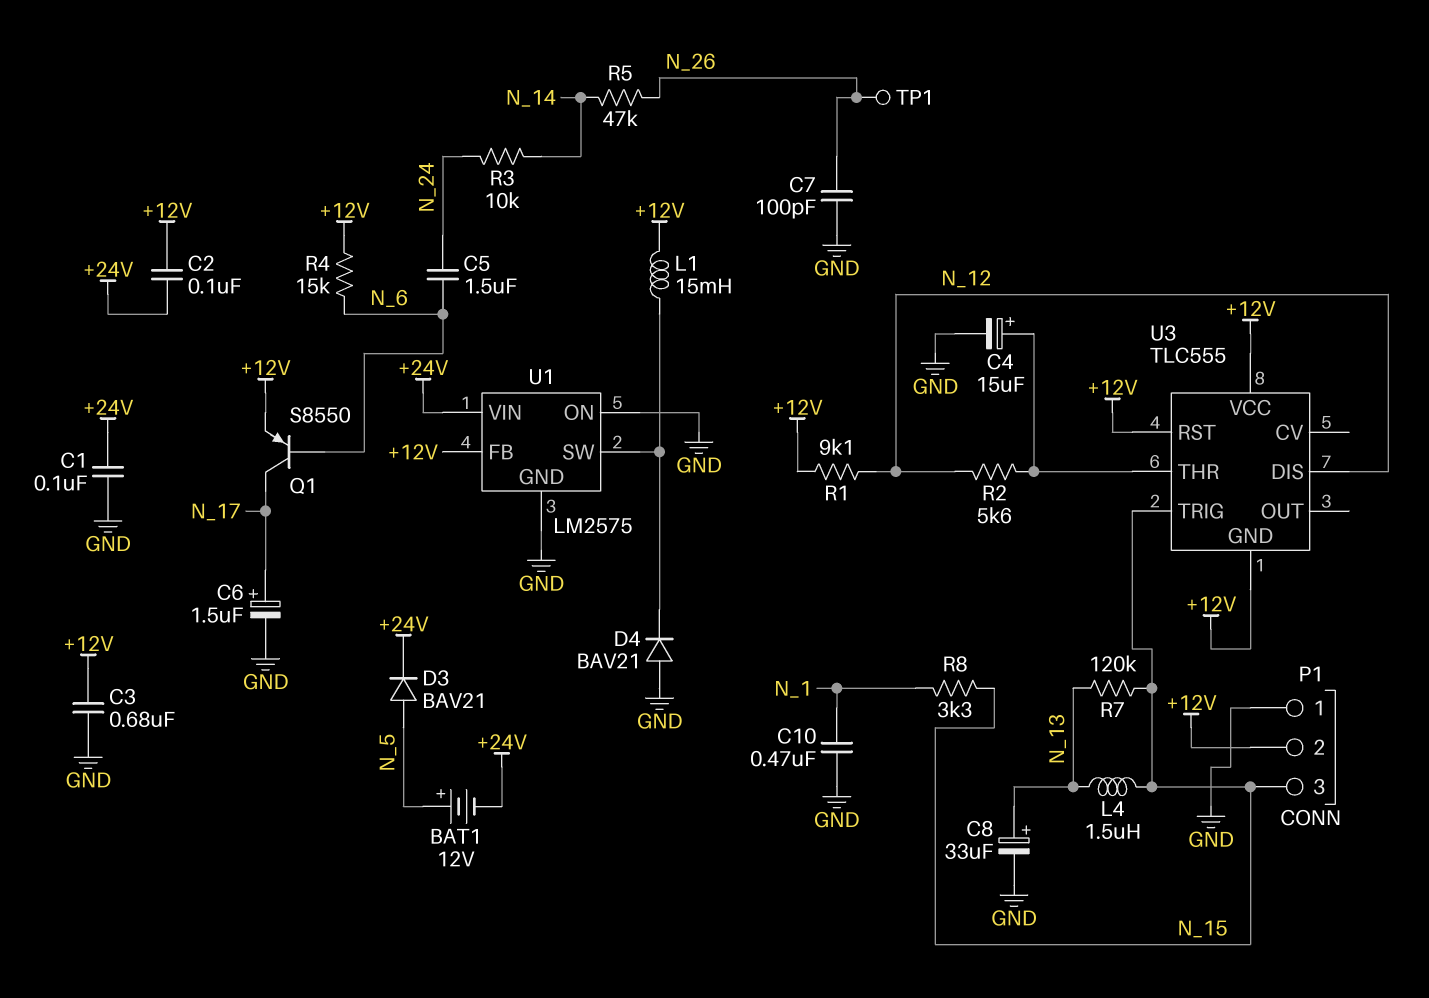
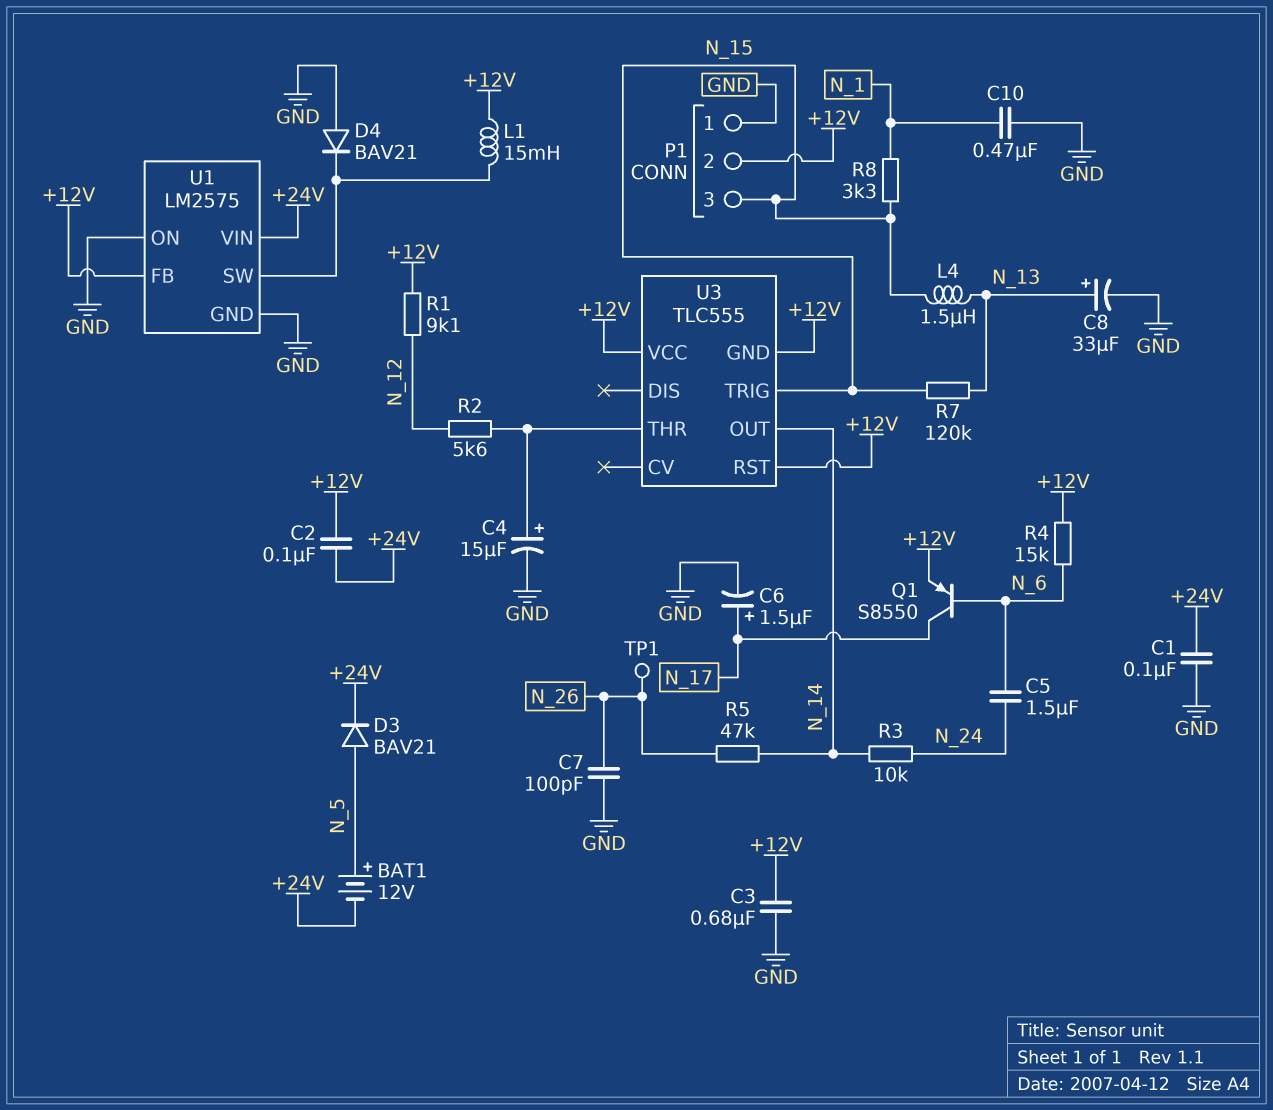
U3 pin DIS: N_12 -> none
U3 pin OUT: none -> N_14

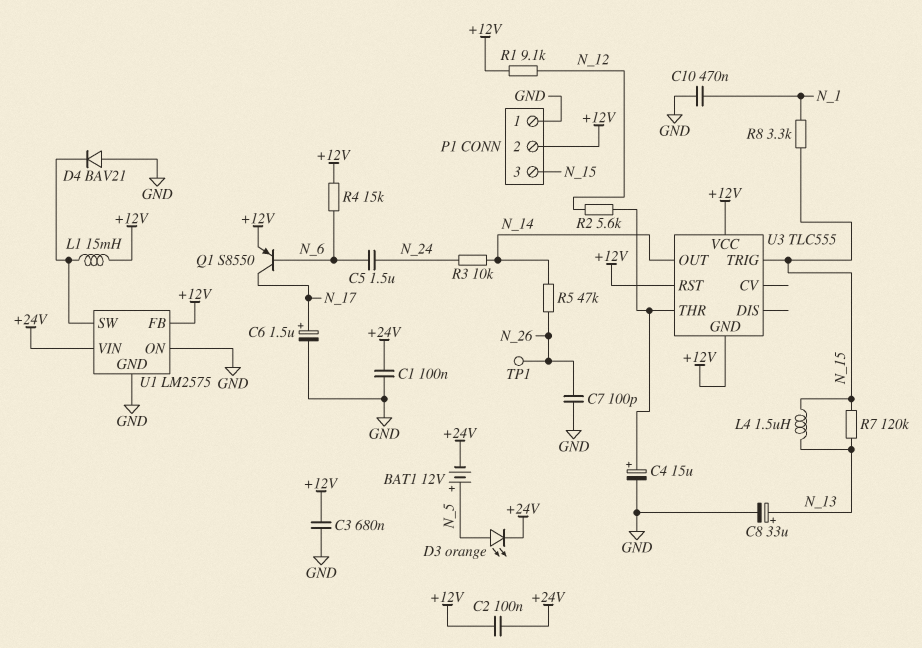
D3: diode BAV21 (A N_5, K +24V) -> LED orange (A N_5, K +24V)

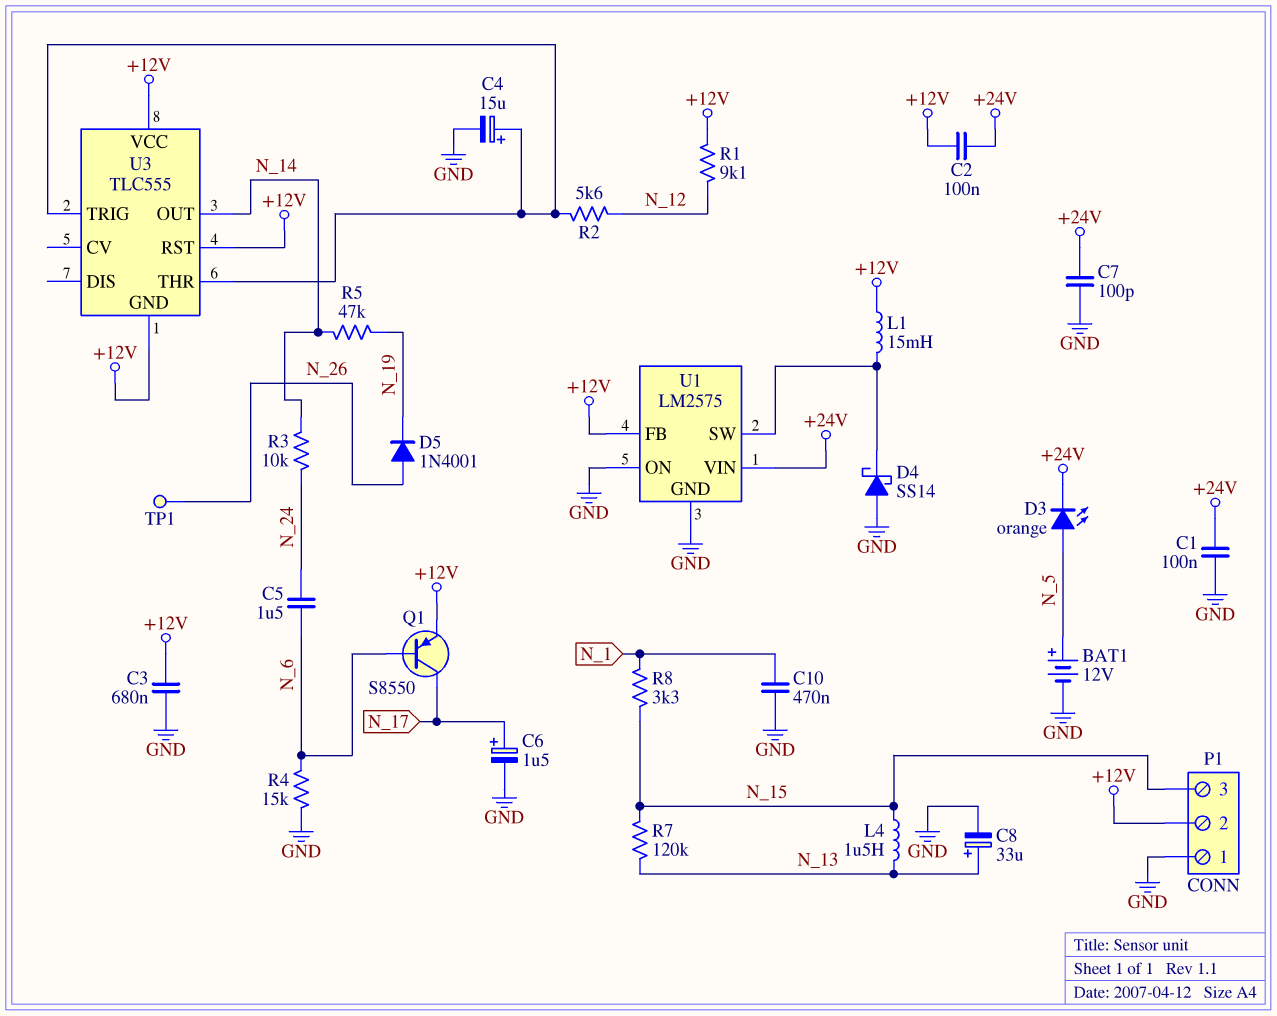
BAT1: 12V (plus N_5, minus +24V) -> 12V (plus N_5, minus GND)
C7: 100pF (GND, N_26) -> 100pF (+24V, GND)
D4: diode BAV21 (A GND, K U1/SW) -> schottky SS14 (A GND, K U1/SW)
D5: none -> diode 1N4001 (A N_26, K N_19)
R4: 15k (+12V, N_6) -> 15k (GND, N_6)
R5: 47k (N_14, N_26) -> 47k (N_14, N_19)
U3 pin TRIG: N_15 -> U3/THR

